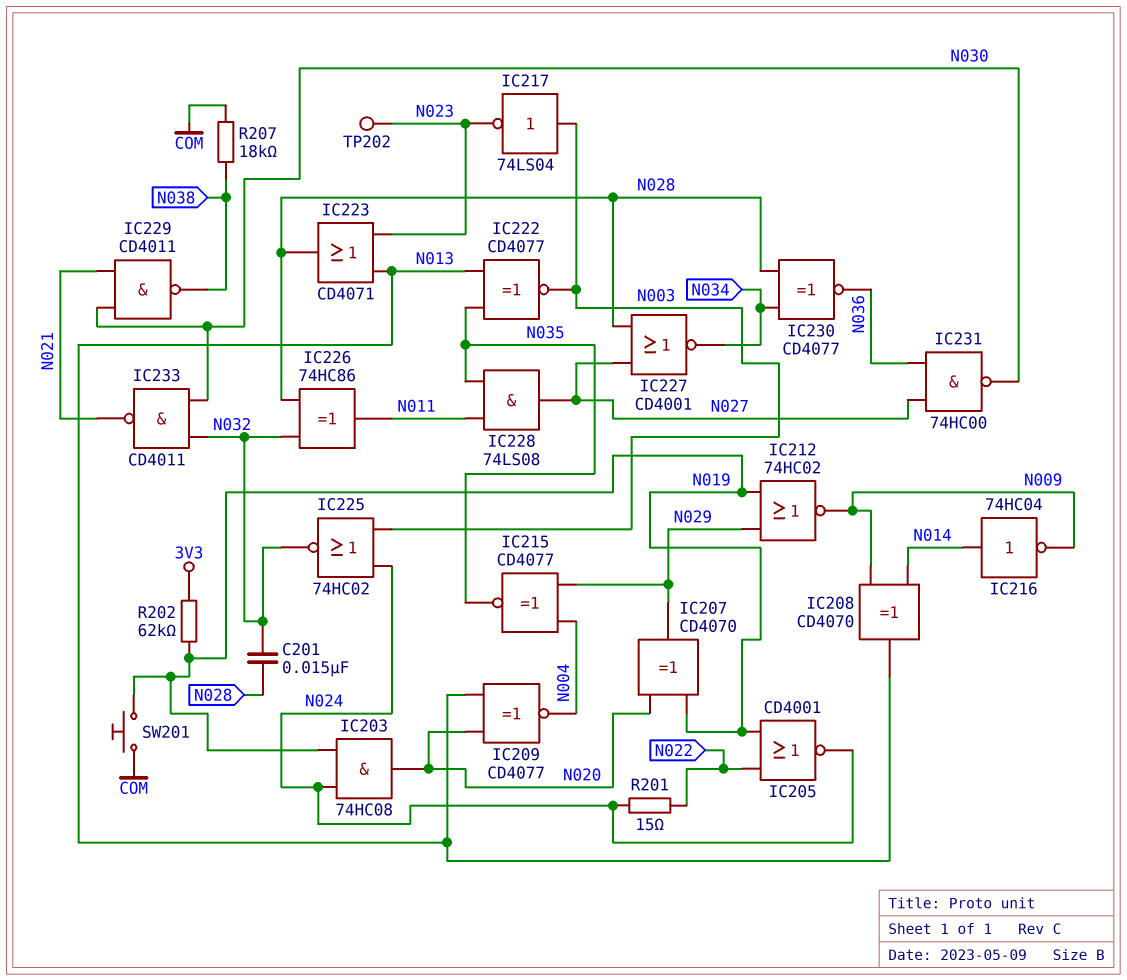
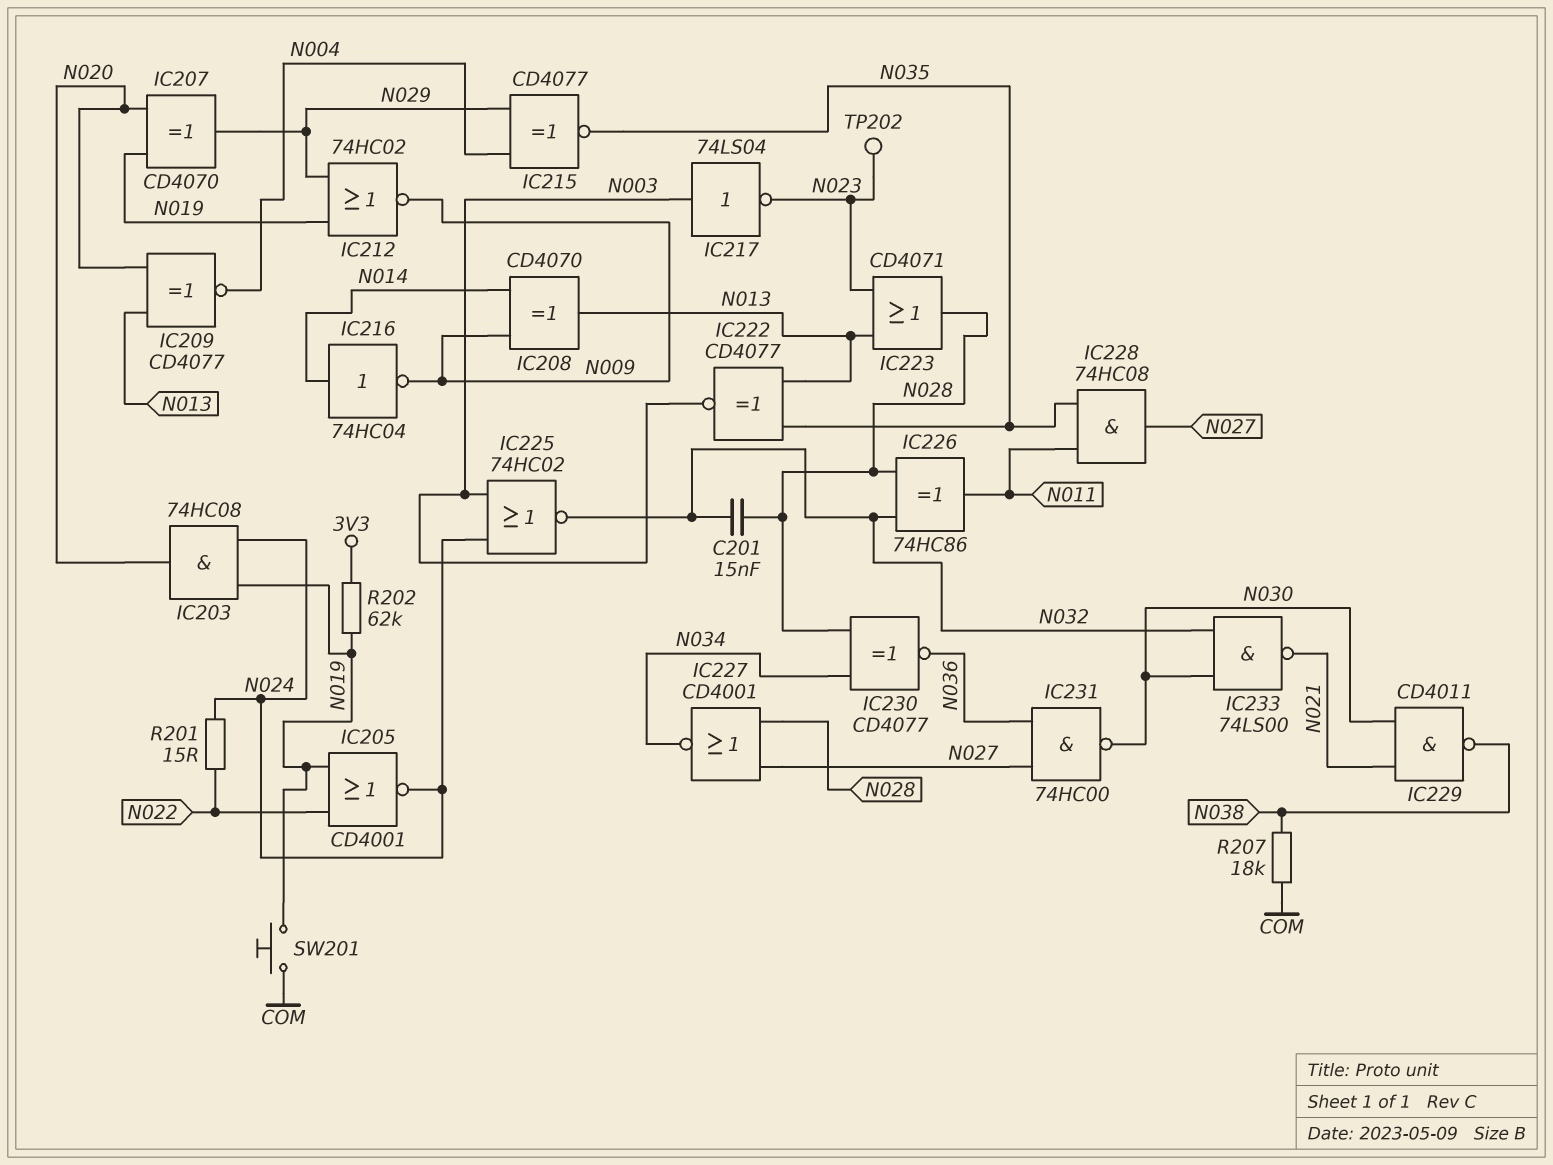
IC228: AND 74LS08 (in N011, in N035, out N027) -> AND 74HC08 (in N011, in N035, out N027)
IC233: NAND CD4011 (in N030, in N032, out N021) -> NAND 74LS00 (in N030, in N032, out N021)

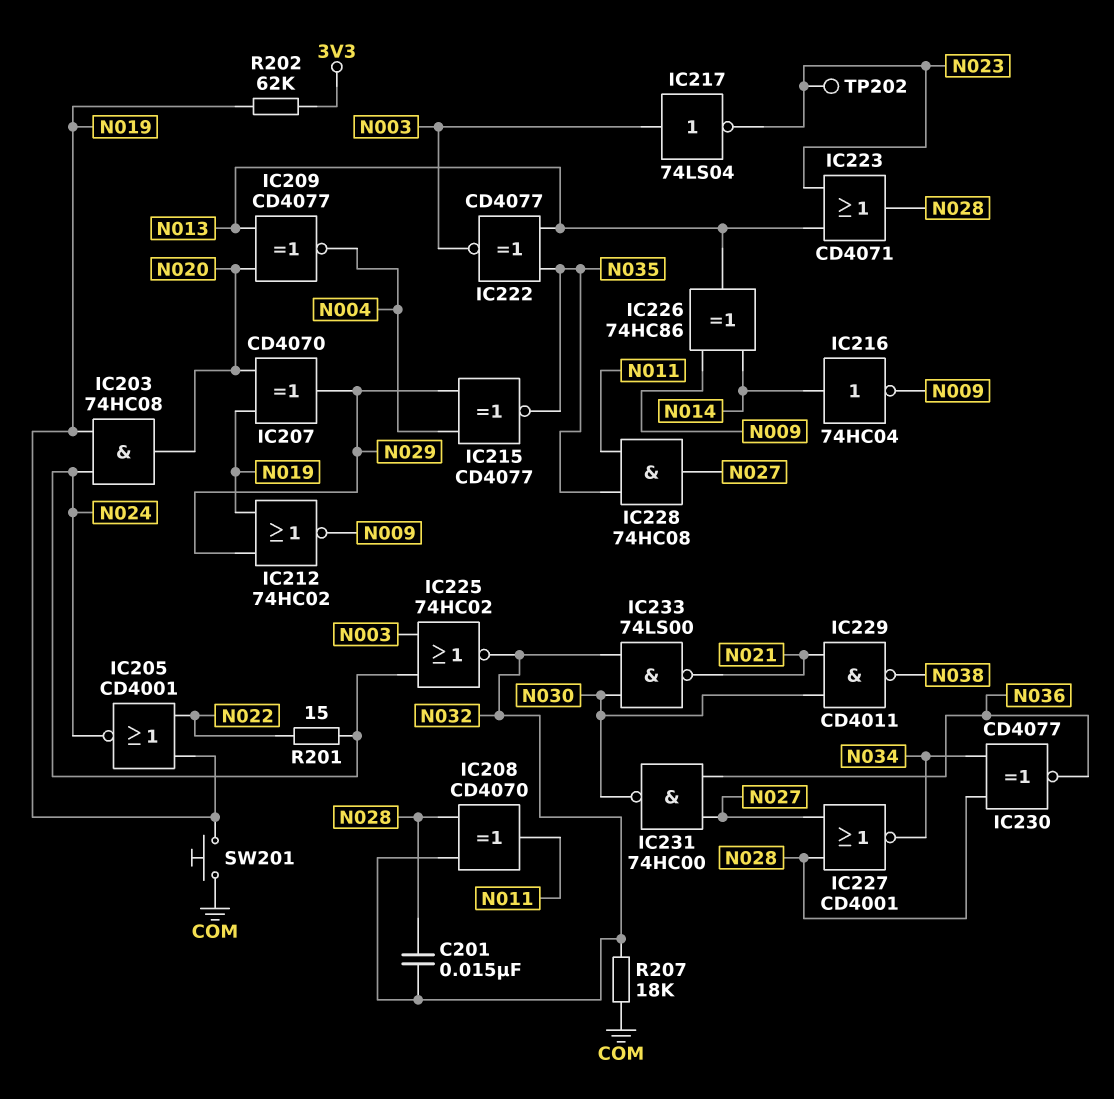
IC208: XOR CD4070 (in N009, in N014, out N013) -> XOR CD4070 (in N028, in N032, out N011)
IC226: XOR 74HC86 (in N028, in N032, out N011) -> XOR 74HC86 (in N009, in N014, out N013)
R207: 18k (COM, N038) -> 18k (COM, N032)

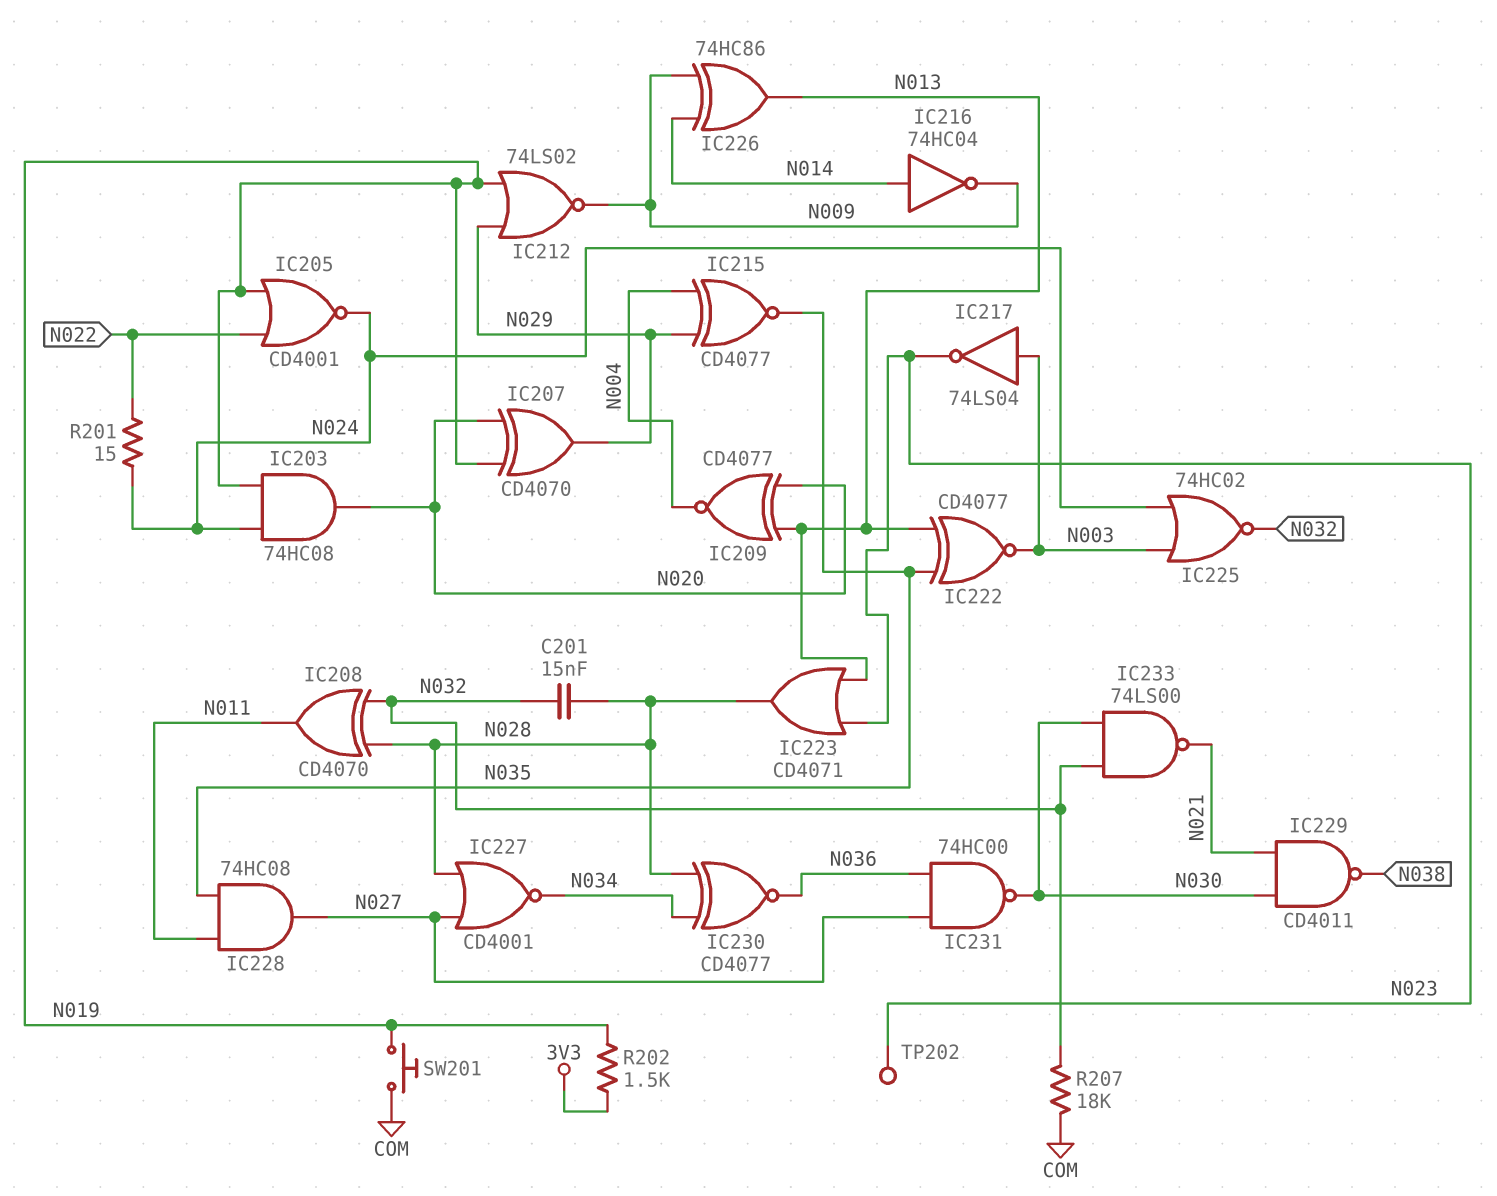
IC212: NOR 74HC02 (in N019, in N029, out N009) -> NOR 74LS02 (in N019, in N029, out N009)
R202: 62k (3V3, N019) -> 1.5k (3V3, N019)

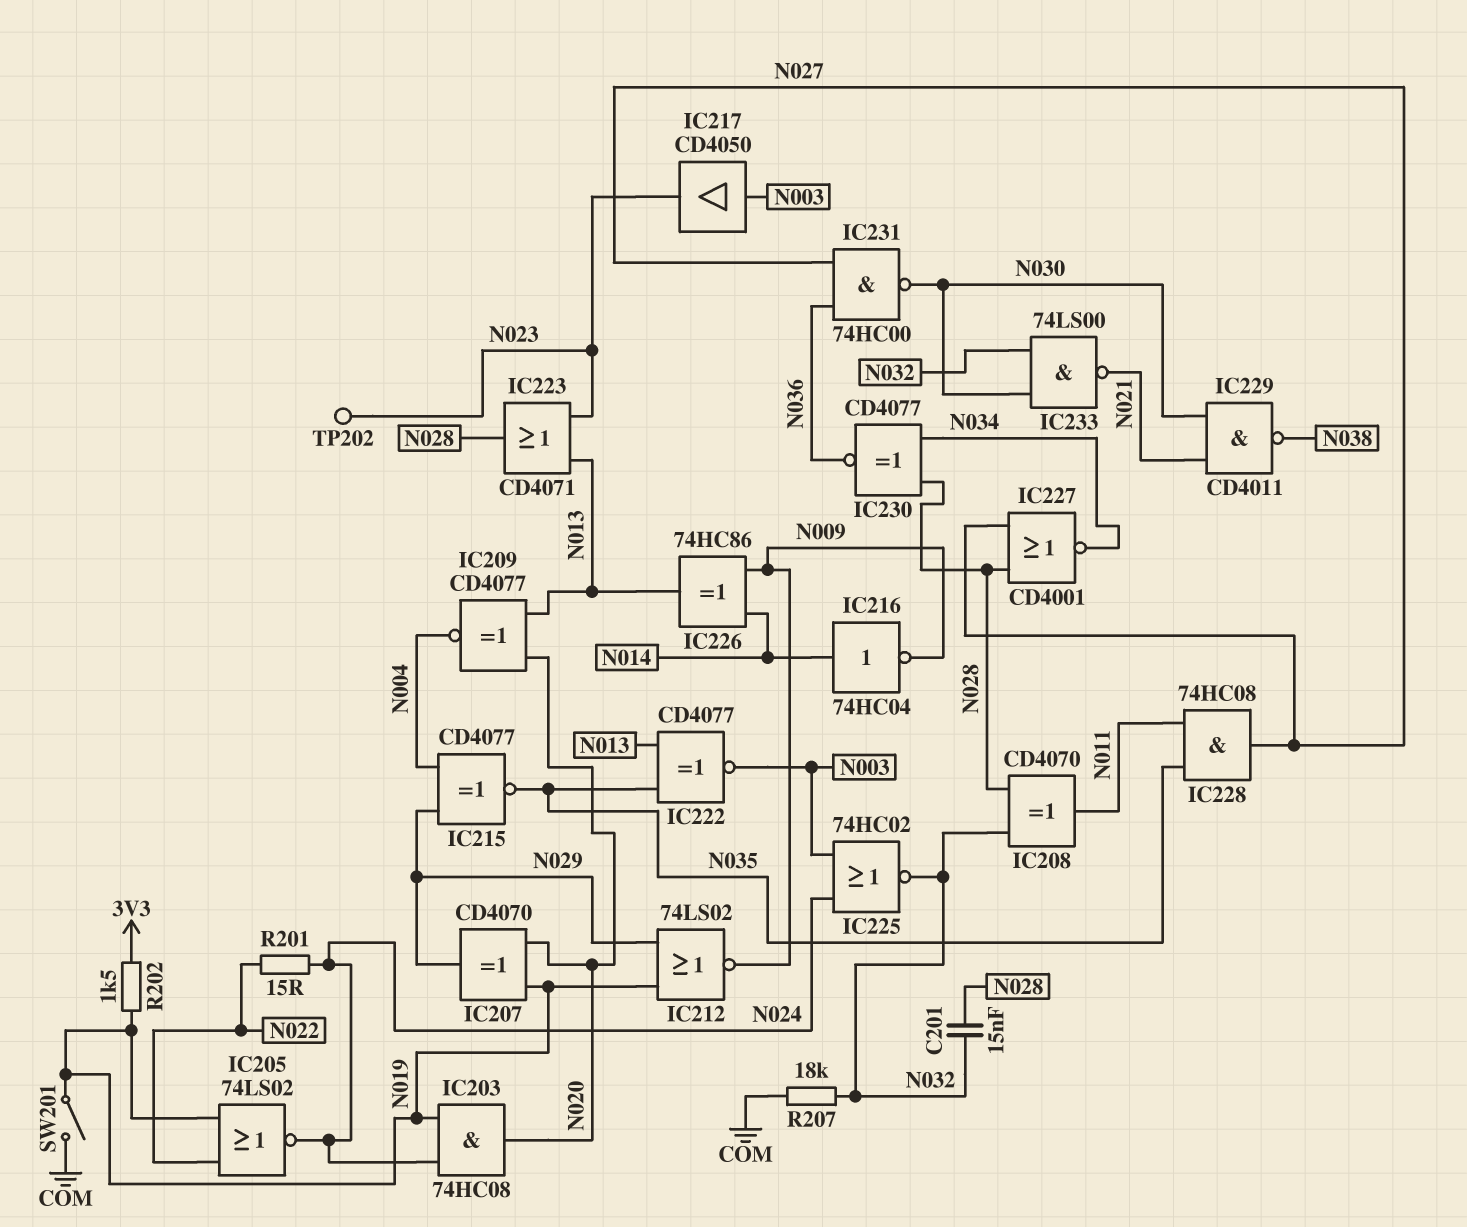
IC205: NOR CD4001 (in N019, in N022, out N024) -> NOR 74LS02 (in N019, in N022, out N024)
IC217: NOT 74LS04 (in N003, out N023) -> buffer CD4050 (in N003, out N023)
SW201: button (COM, N019) -> switch (COM, N019)

